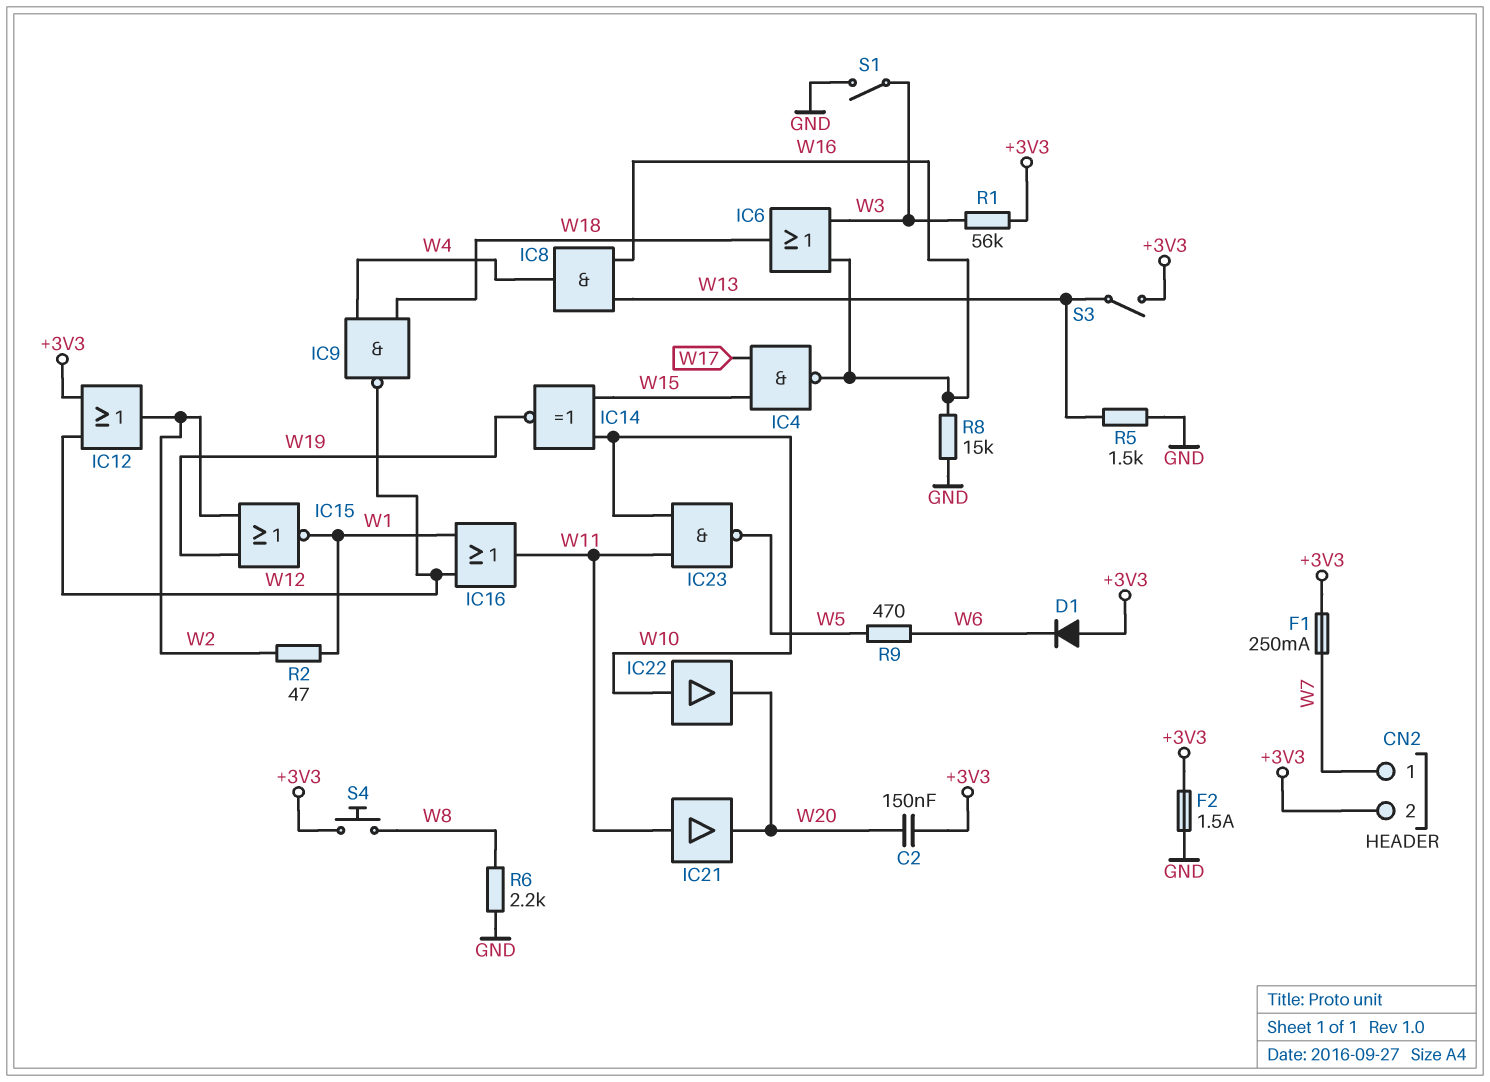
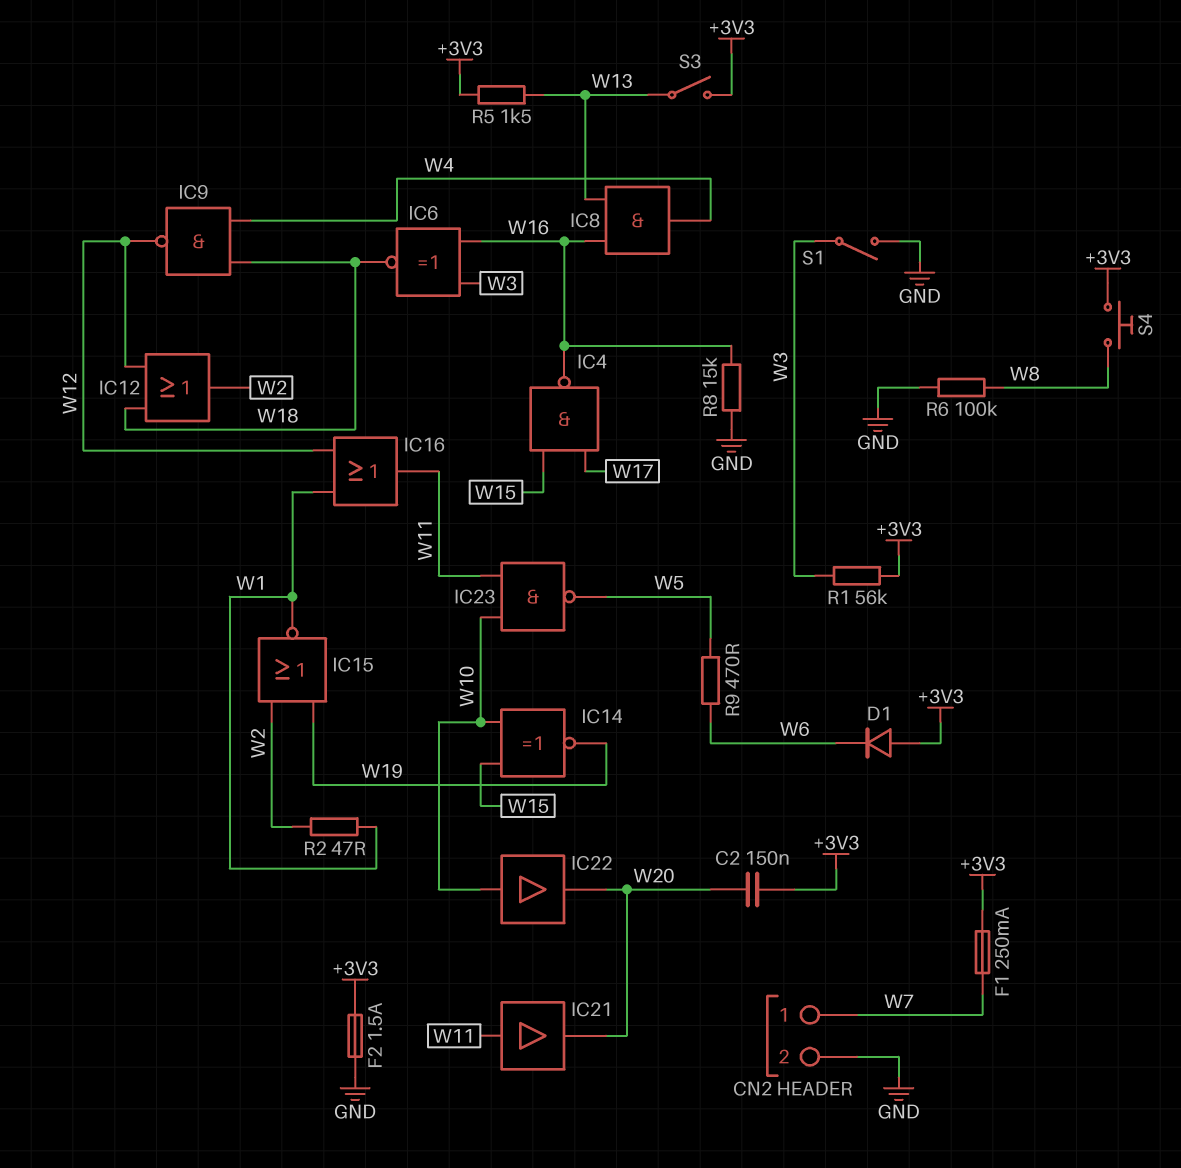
CN2 pin 2: +3V3 -> GND
IC6: OR (in W3, in W16, out W18) -> XNOR (in W3, in W16, out W18)
IC12: OR (in +3V3, in W12, out W2) -> OR (in W12, in W18, out W2)
R5: 1.5k (GND, W13) -> 1.5k (+3V3, W13)
R6: 2.2k (GND, W8) -> 100k (GND, W8)

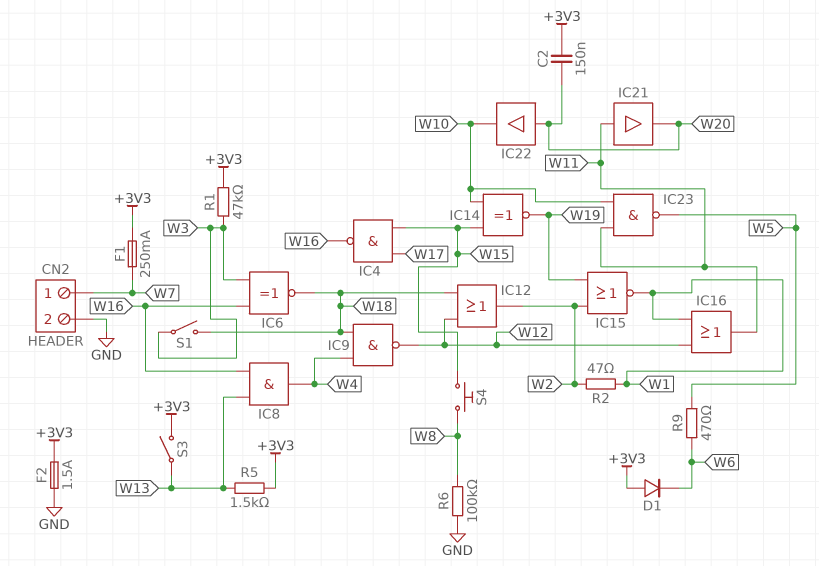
IC22: buffer (in W10, out W20) -> buffer (in W20, out W10)
R1: 56k (+3V3, W3) -> 47k (+3V3, W3)
R8: 15k (GND, W16) -> none
S1: switch (GND, W3) -> switch (W3, W18)
S4: button (+3V3, W8) -> button (W8, W15)

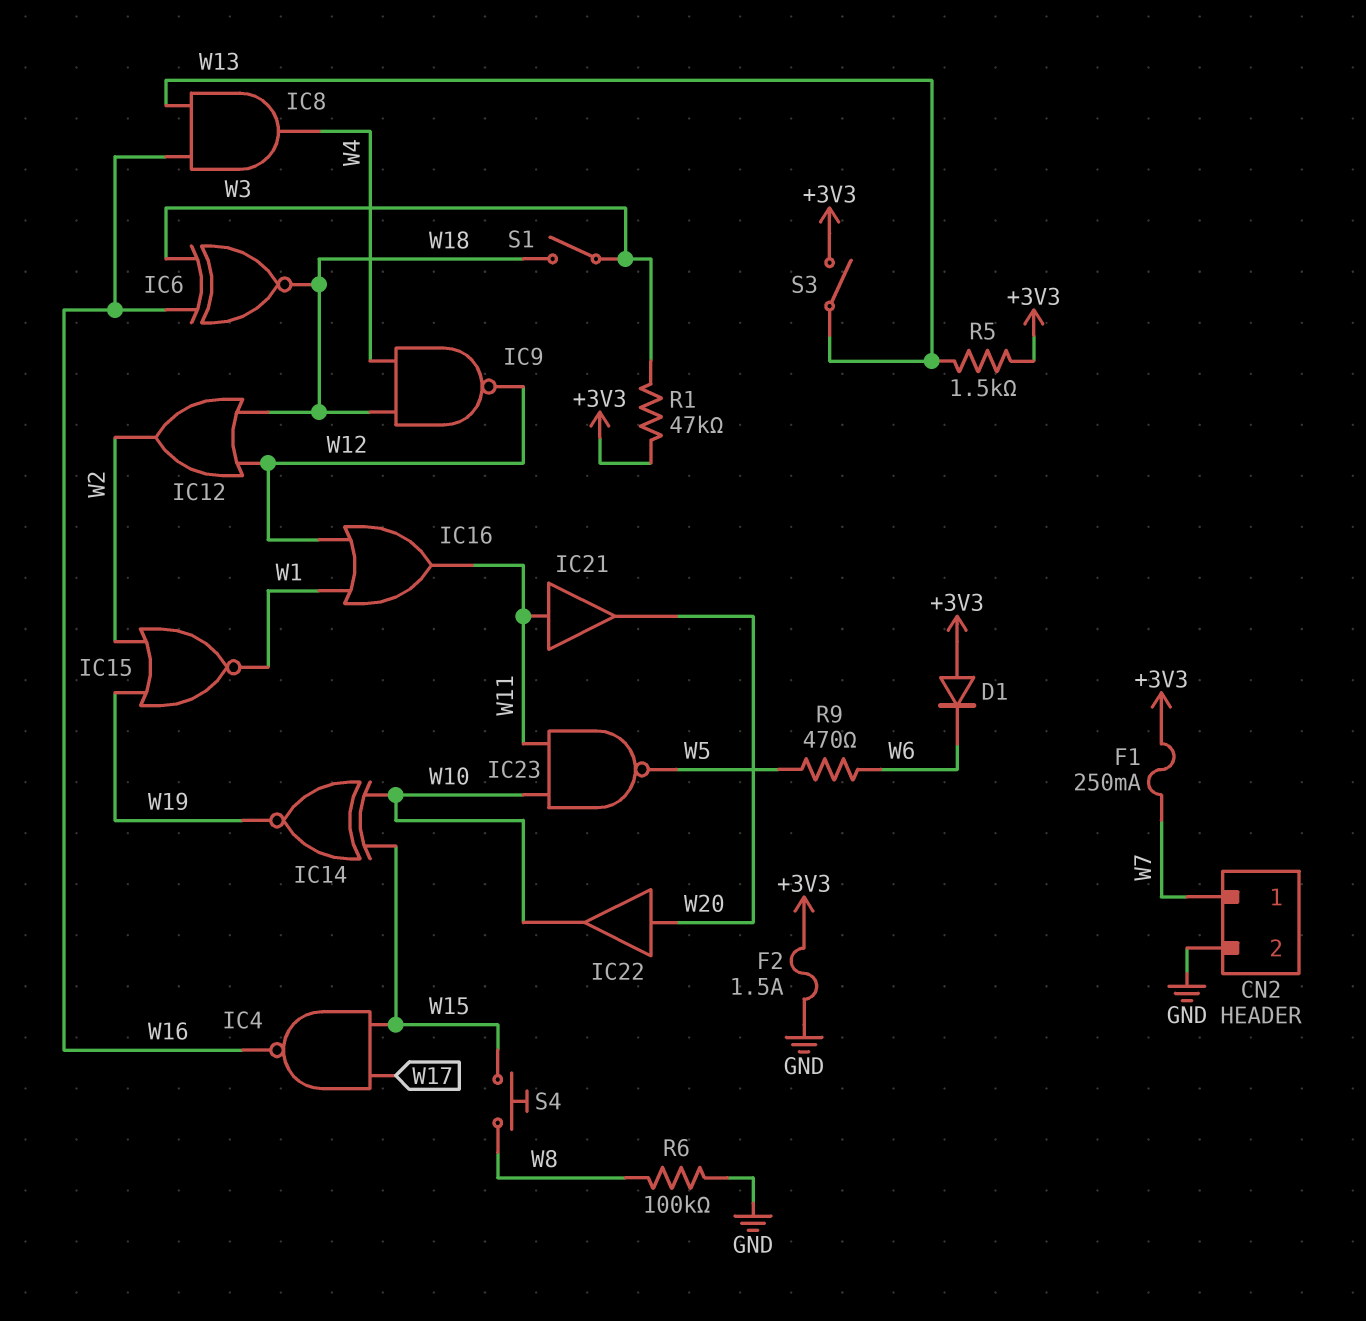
C2: 150nF (+3V3, W20) -> none
R2: 47 (W1, W2) -> none

